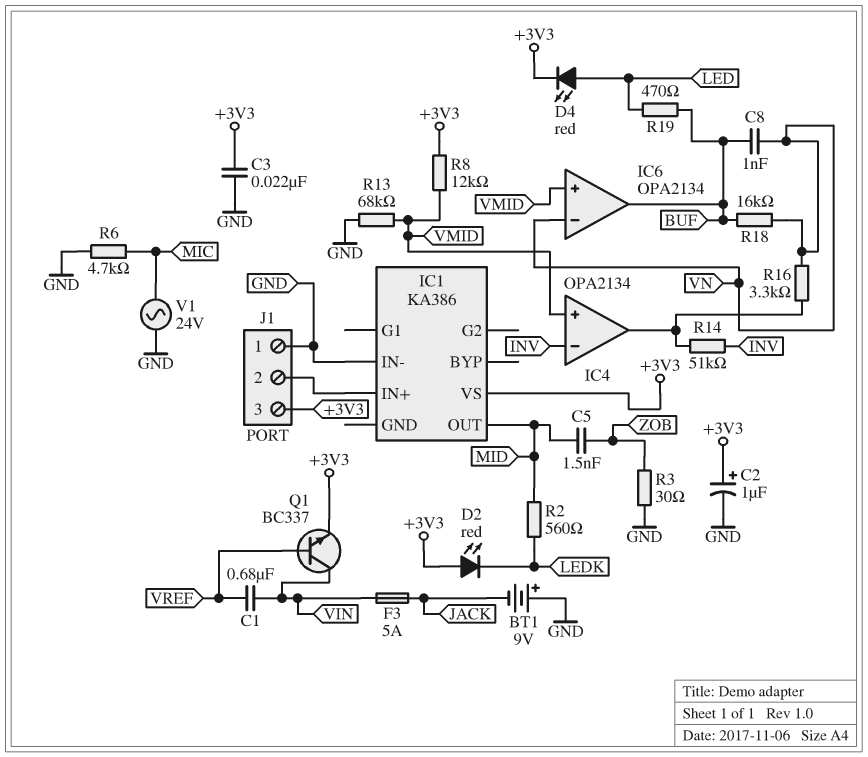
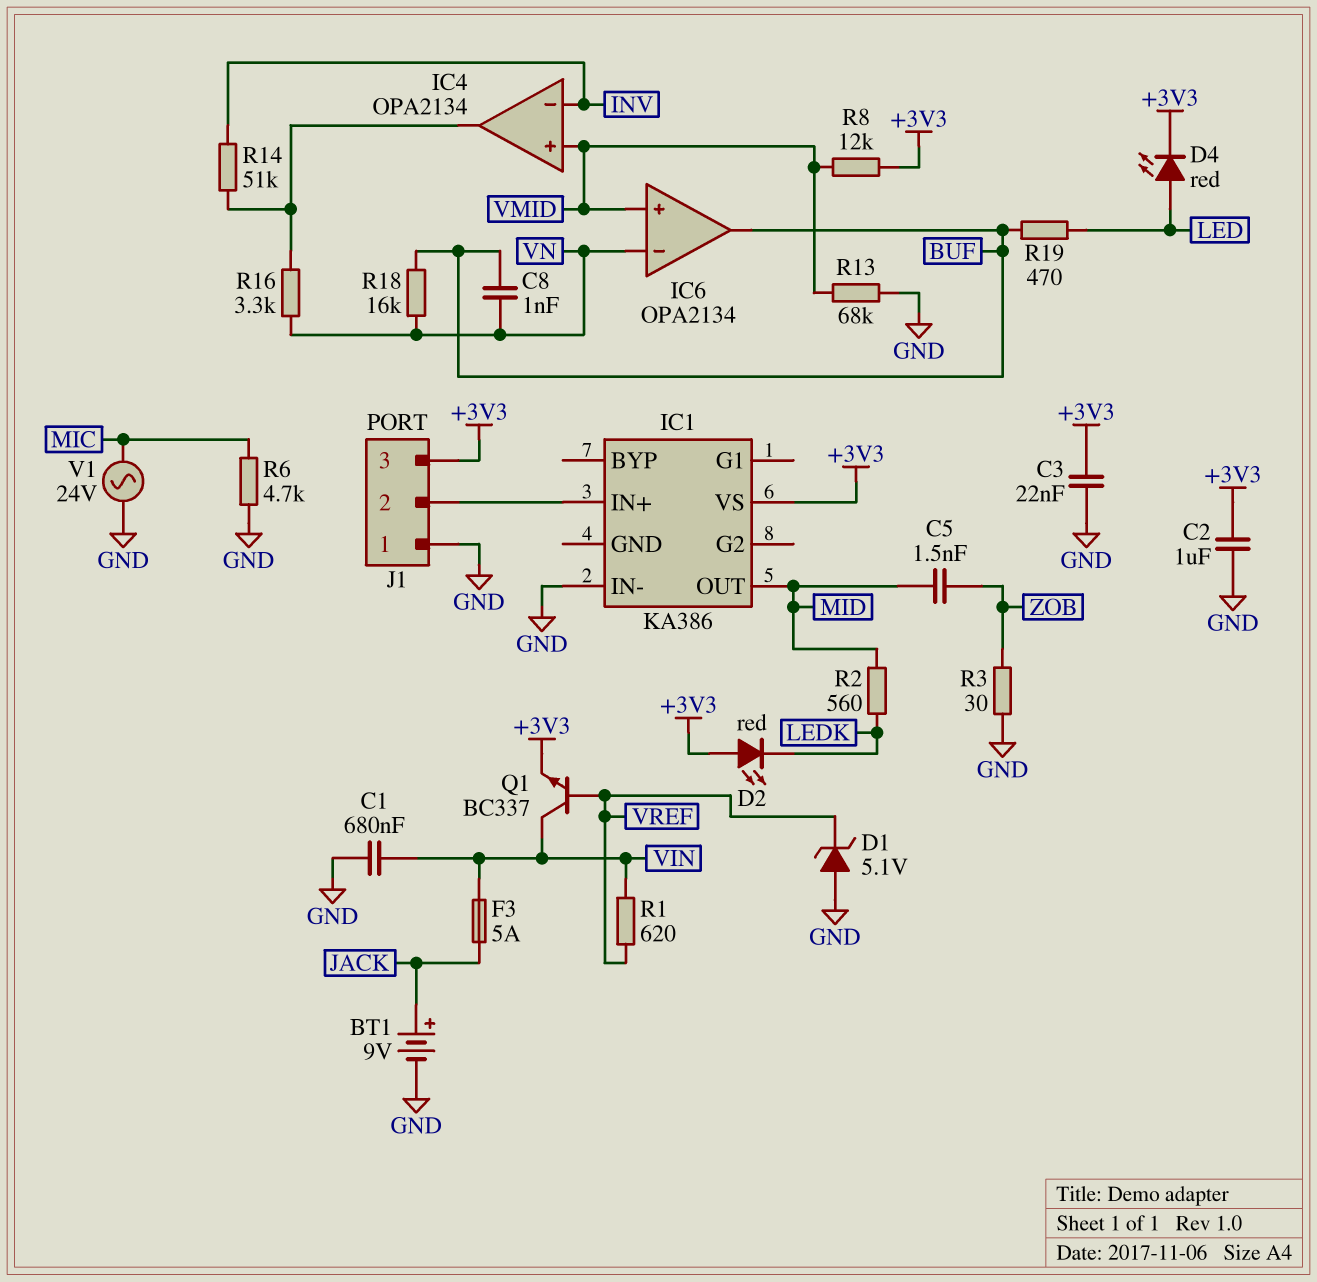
BT1: 9V (plus GND, minus JACK) -> 9V (plus JACK, minus GND)
C1: 680nF (VIN, VREF) -> 680nF (GND, VIN)
C2: 1uF (plus +3V3, minus GND) -> 1uF (+3V3, GND)
D1: none -> zener 5.1V (A GND, K VREF)
R1: none -> 620 (VIN, VREF)

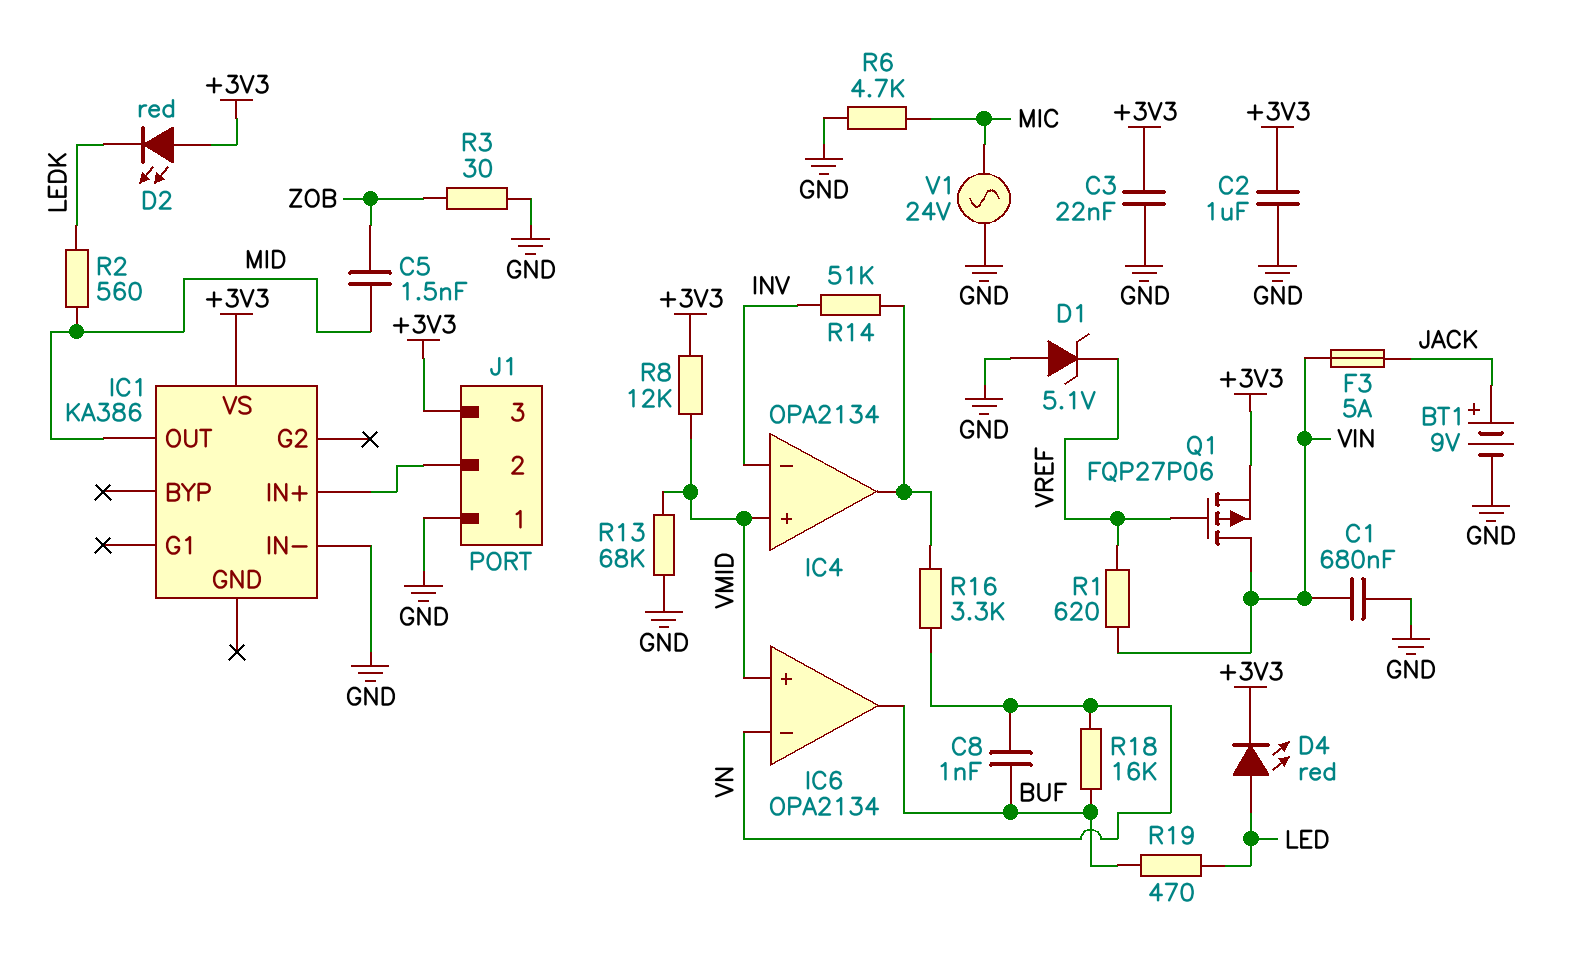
Q1: NPN BC337 (B VREF, C VIN, E +3V3) -> PMOS FQP27P06 (G VREF, D VIN, S +3V3)

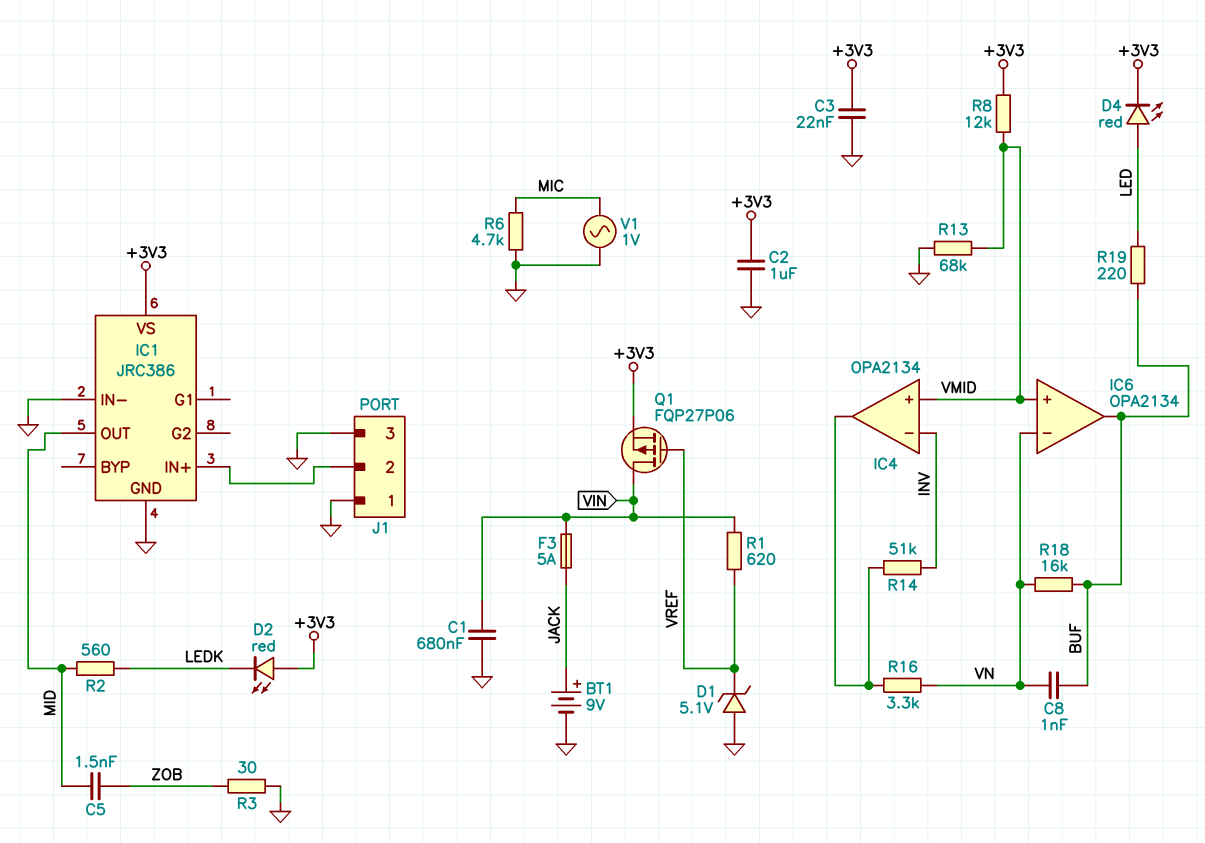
IC1: KA386 -> JRC386
IC1 pin GND: none -> GND
J1 pin 3: +3V3 -> GND
R19: 470 (BUF, LED) -> 220 (BUF, LED)
V1: AC 24V (GND, MIC) -> AC 1V (GND, MIC)

